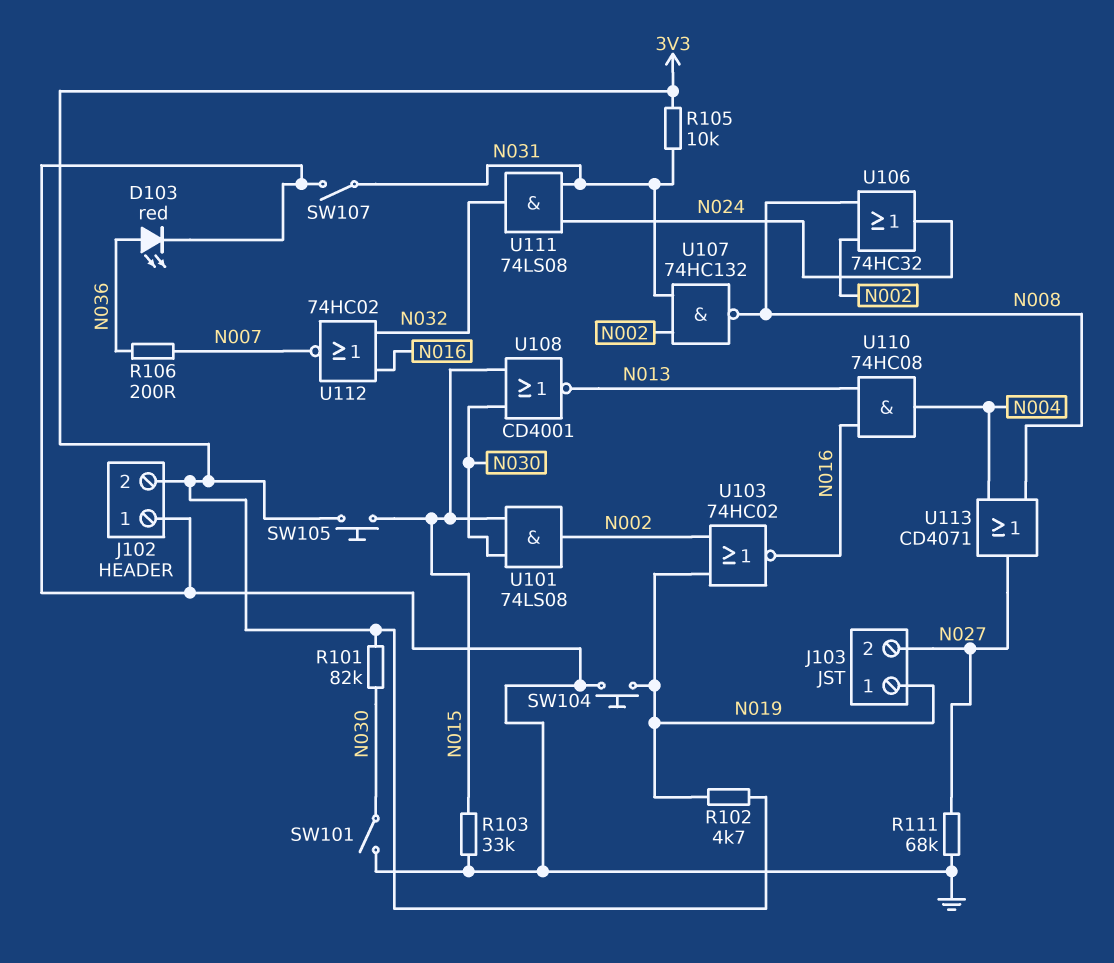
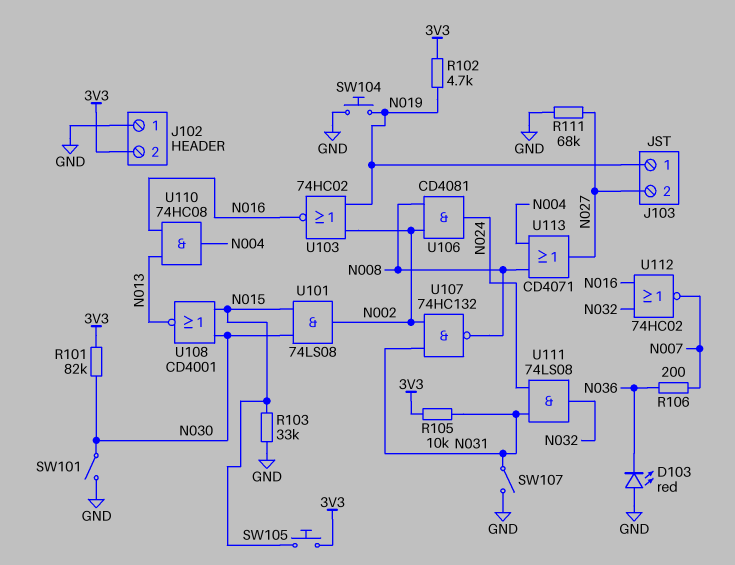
D103: LED red (A N036, K GND) -> LED red (A GND, K N036)
U106: OR 74HC32 (in N002, in N008, out N024) -> AND CD4081 (in N002, in N008, out N024)

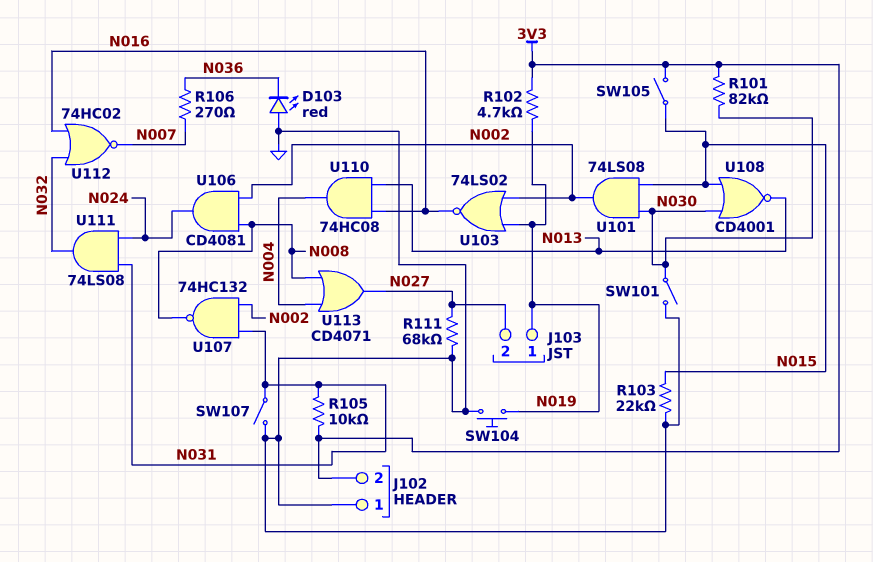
R103: 33k (GND, N015) -> 22k (GND, N015)
R106: 200 (N007, N036) -> 270 (N007, N036)
SW105: button (3V3, N015) -> switch (3V3, N015)
U103: NOR 74HC02 (in N002, in N019, out N016) -> NOR 74LS02 (in N002, in N019, out N016)

